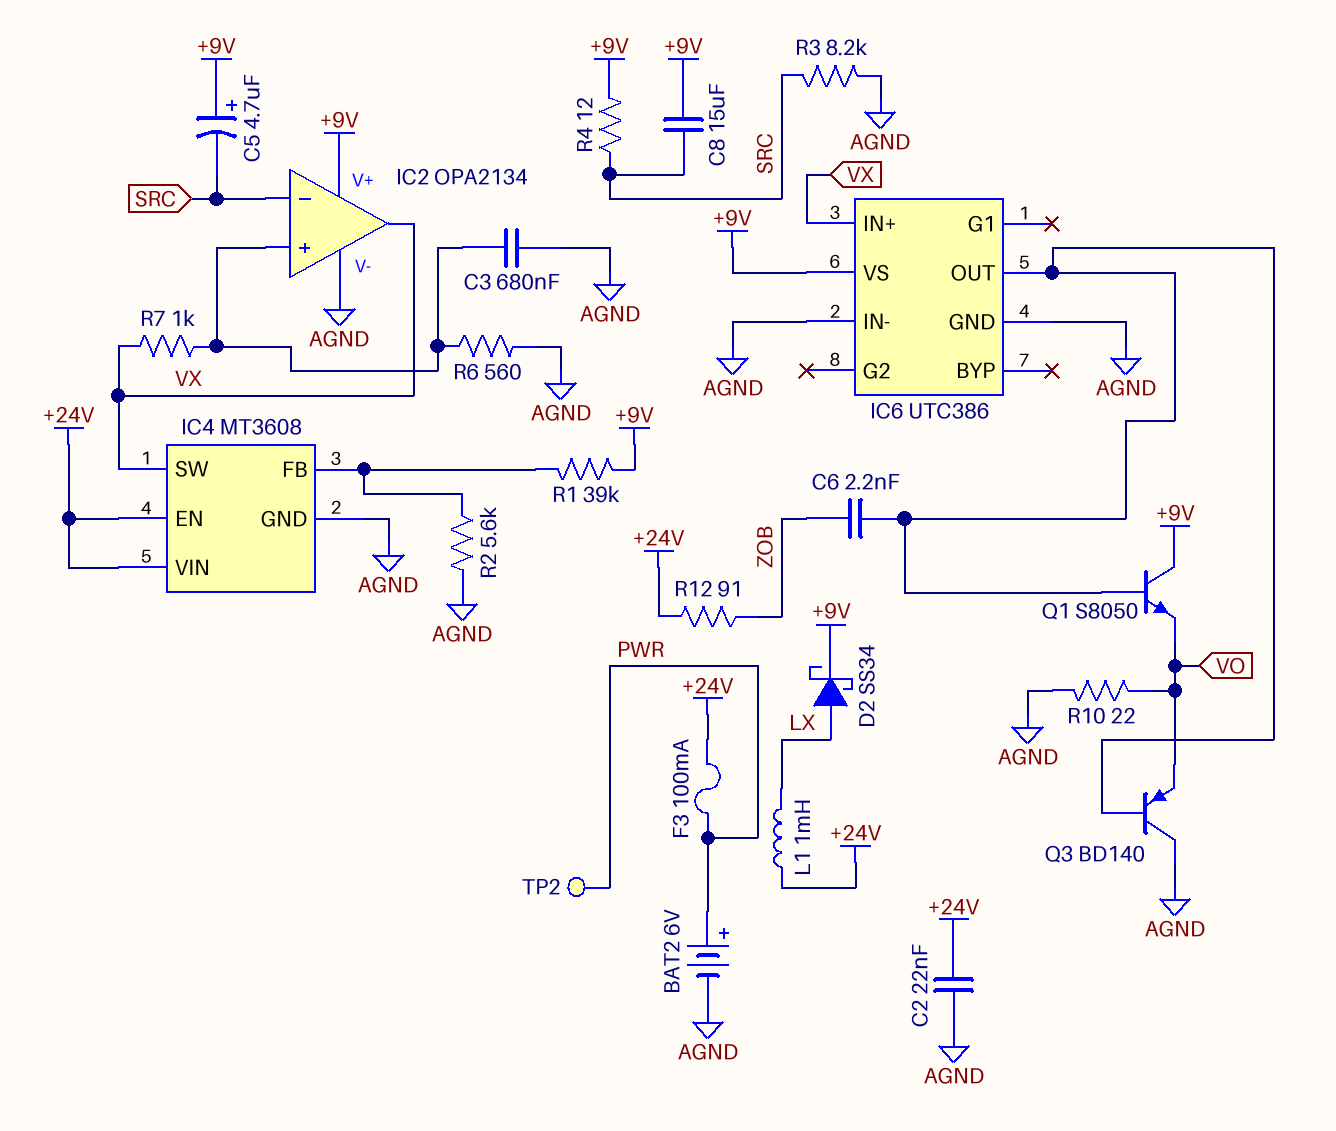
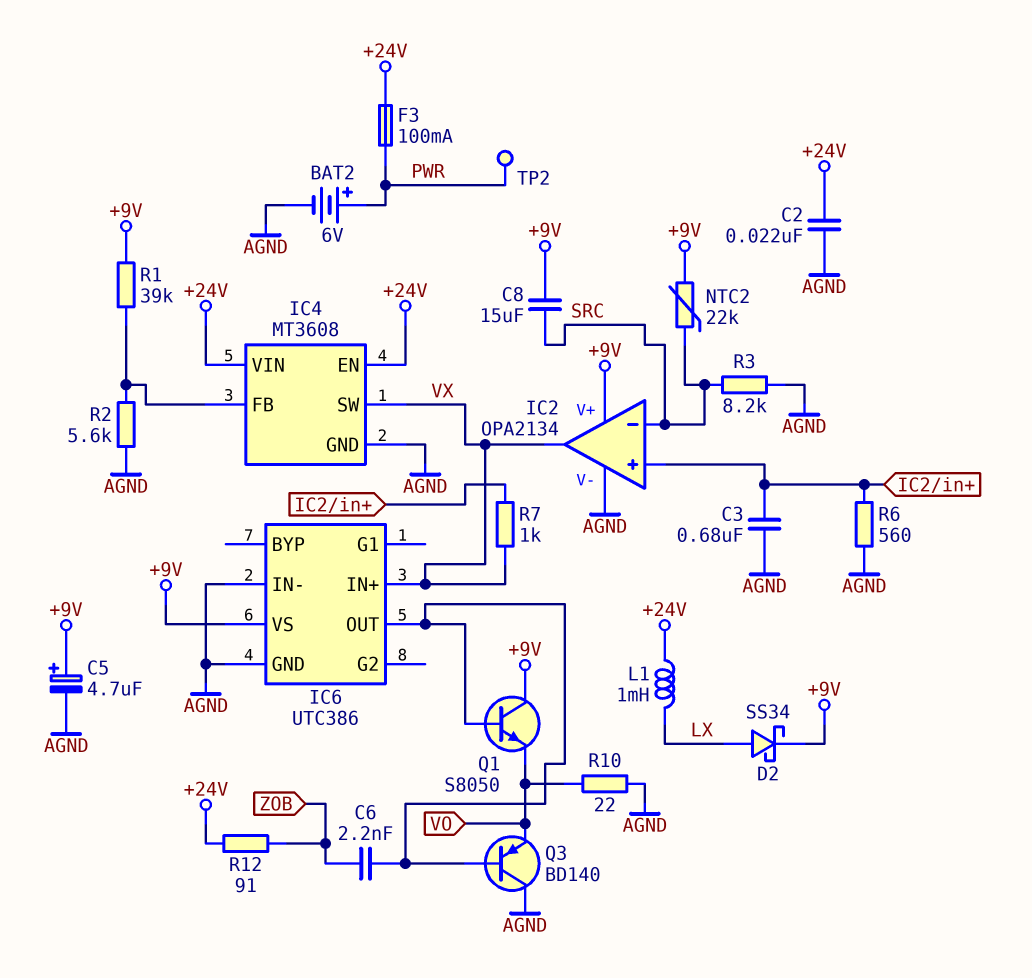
C5: 4.7uF (plus +9V, minus SRC) -> 4.7uF (plus +9V, minus AGND)
NTC2: none -> 22k (+9V, SRC)
R4: 12 (+9V, SRC) -> none

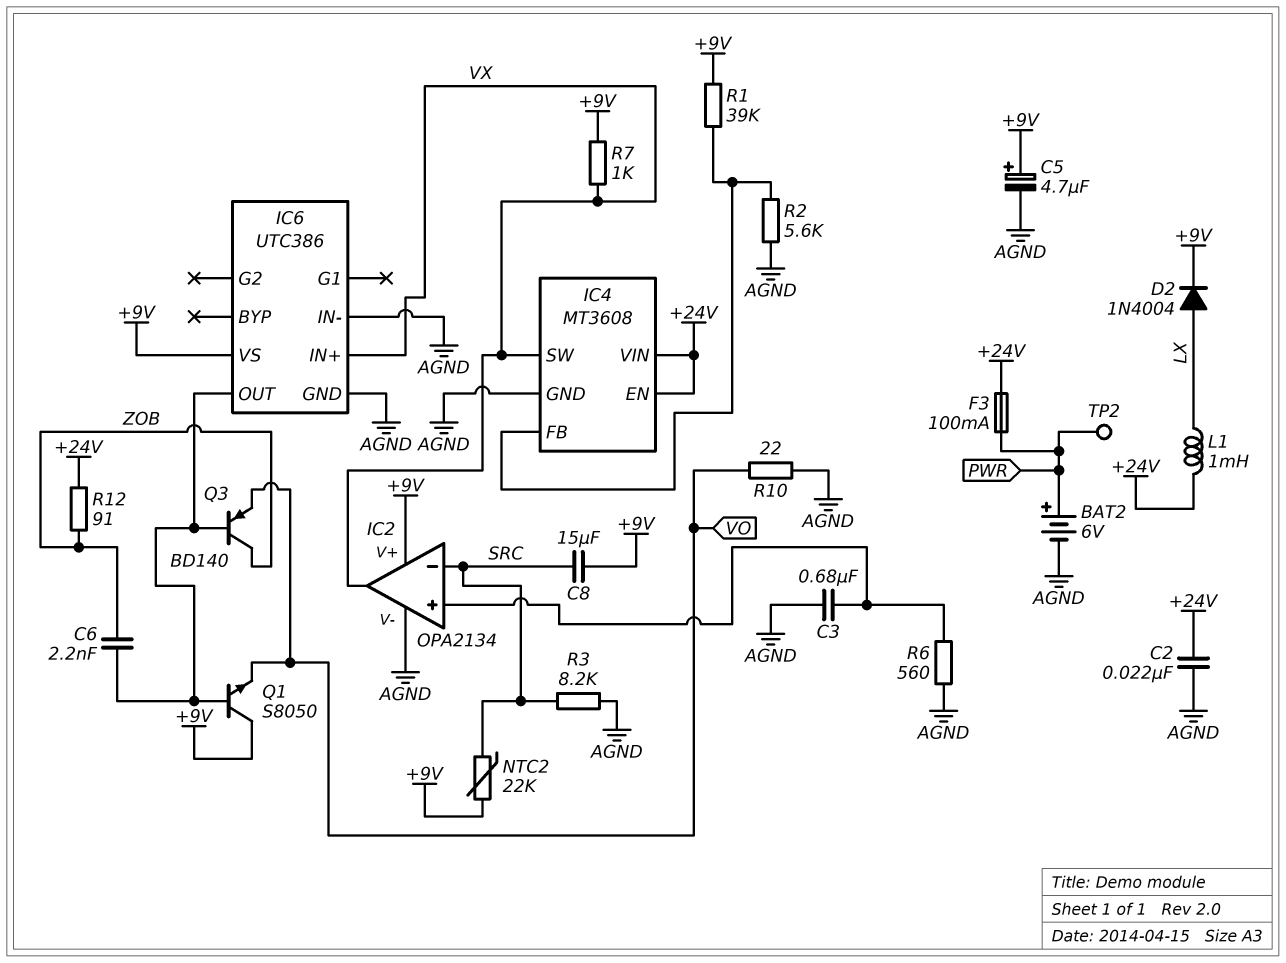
D2: schottky SS34 (A LX, K +9V) -> diode 1N4004 (A LX, K +9V)
Q3: PNP BD140 (B IC6/OUT, C AGND, E VO) -> PNP BD140 (B IC6/OUT, C ZOB, E VO)
R7: 1k (IC2/in+, VX) -> 1k (+9V, VX)

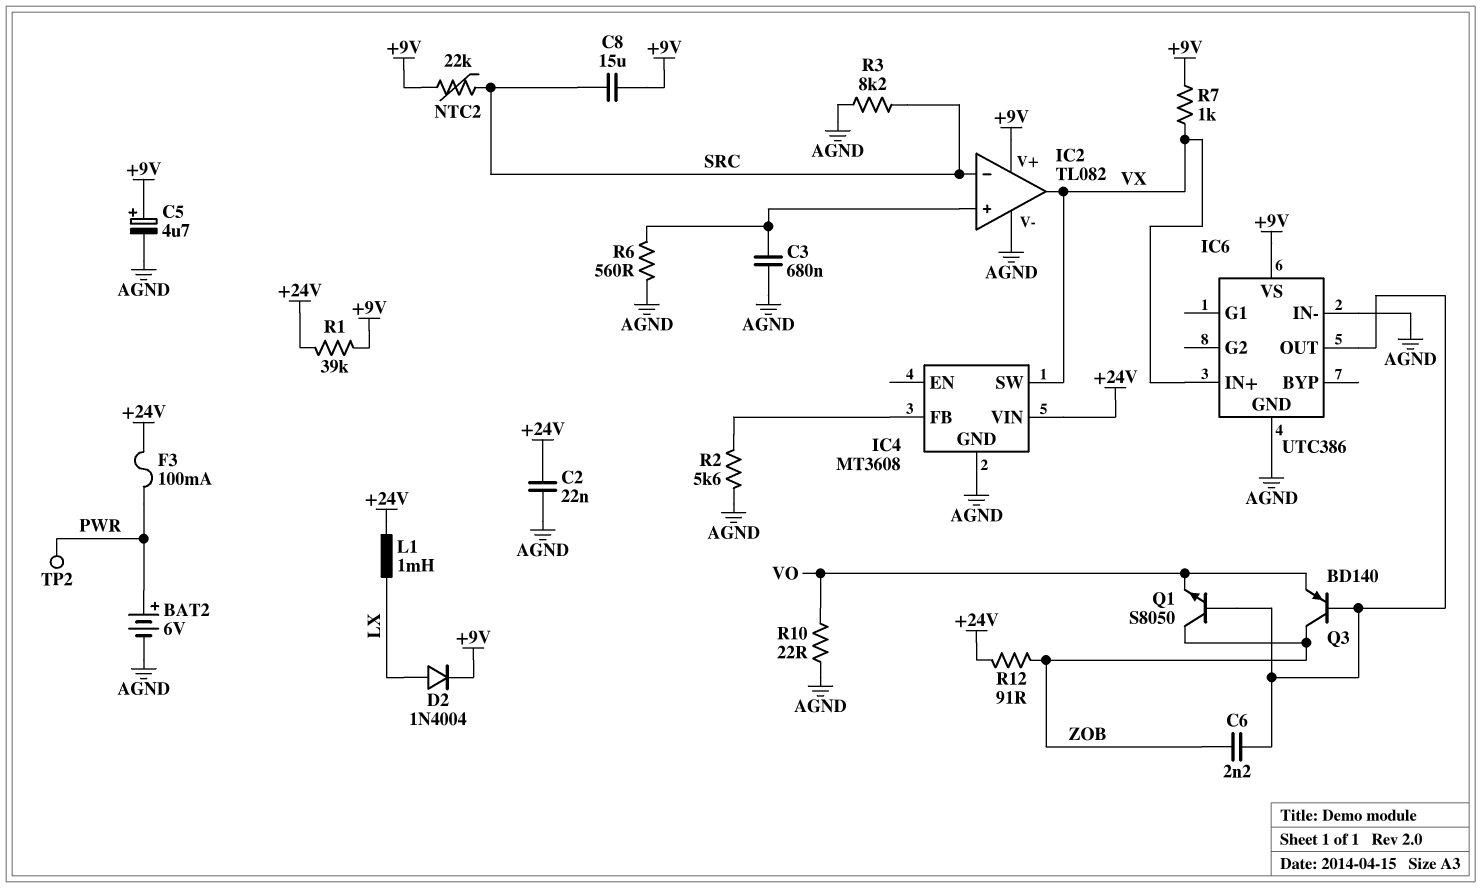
IC2: OPA2134 -> TL082
IC4 pin EN: +24V -> none
Q1: NPN S8050 (B IC6/OUT, C +9V, E VO) -> NPN S8050 (B IC6/OUT, C ZOB, E VO)
R1: 39k (+9V, IC4/FB) -> 39k (+9V, +24V)

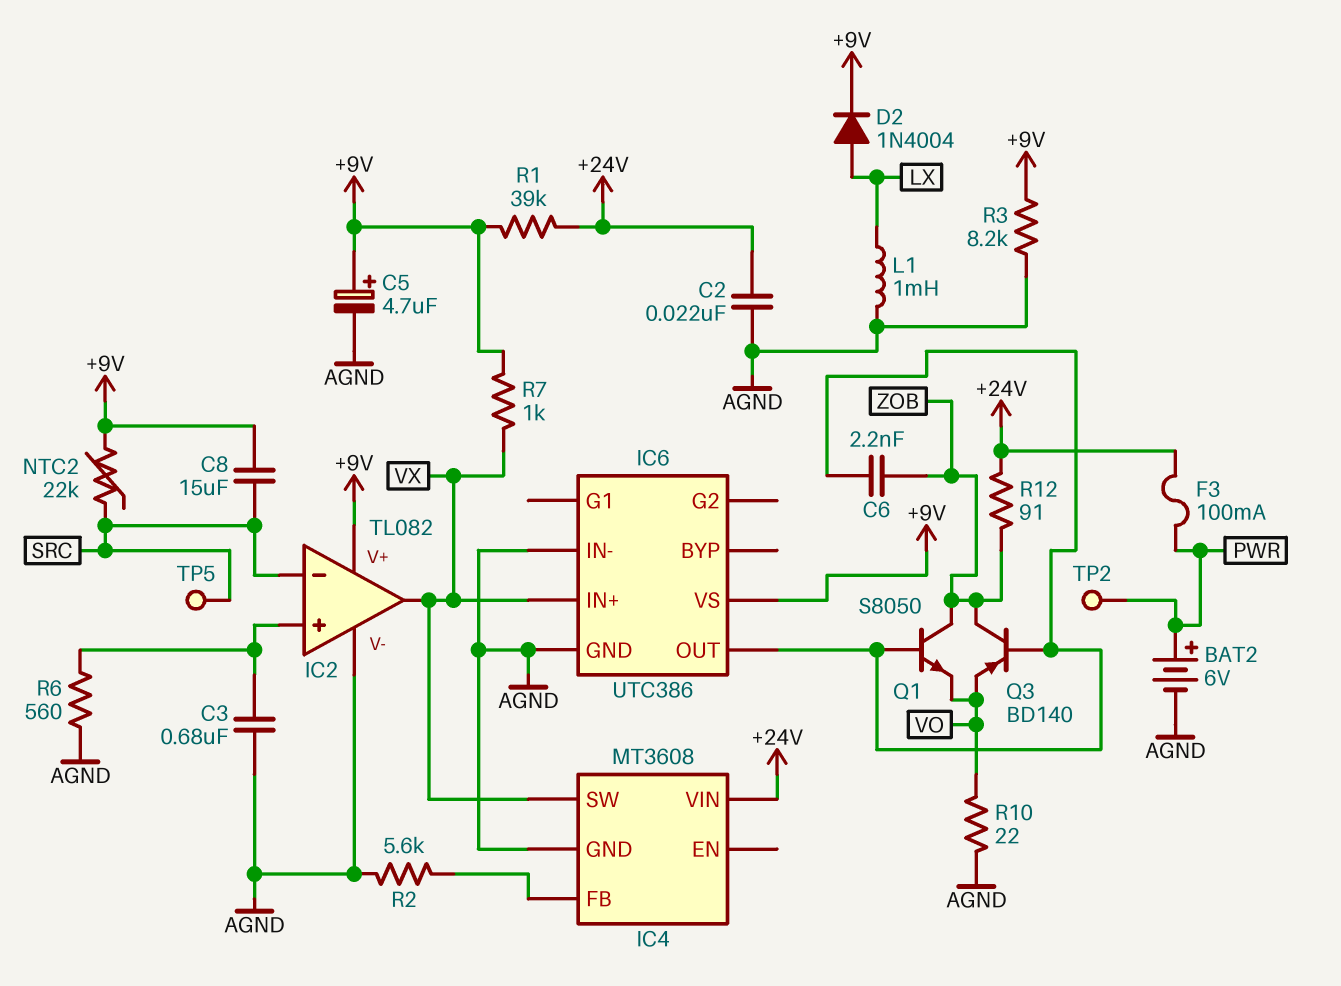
L1: 1mH (+24V, LX) -> 1mH (AGND, LX)
R3: 8.2k (AGND, SRC) -> 8.2k (+9V, AGND)
TP5: none -> test point (SRC)

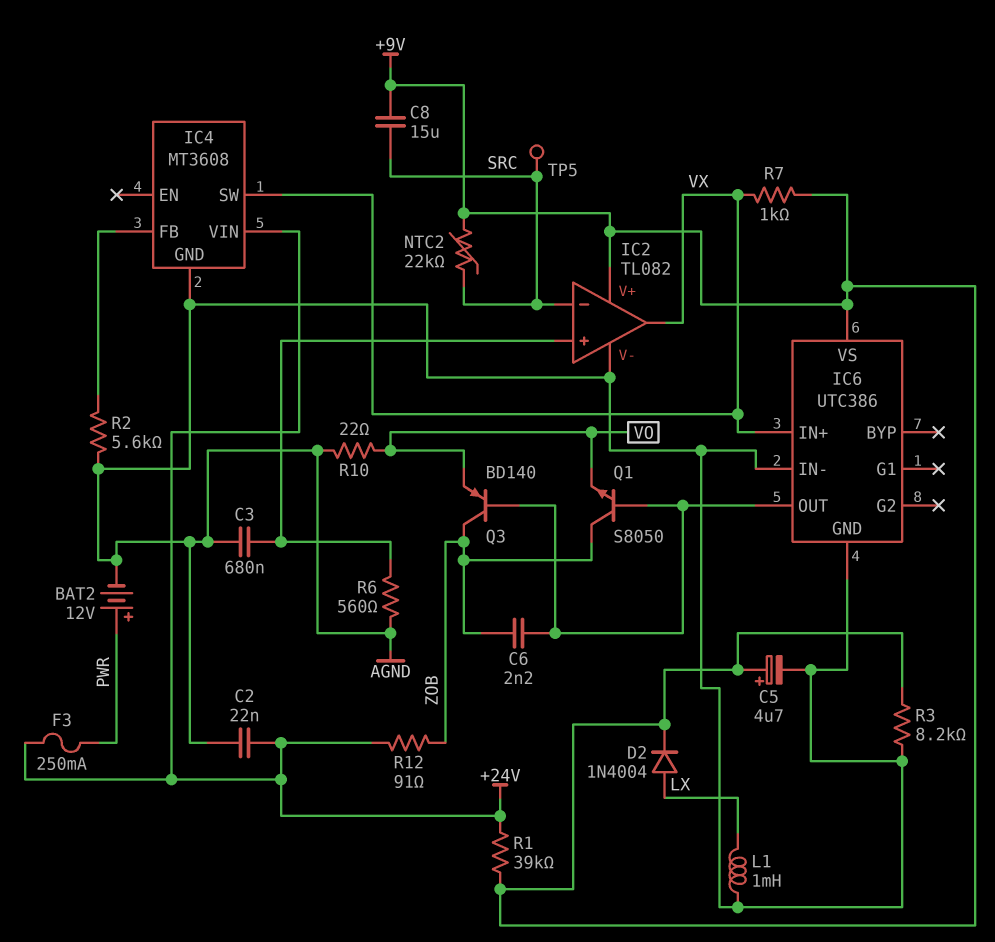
BAT2: 6V (plus PWR, minus AGND) -> 12V (plus PWR, minus AGND)
F3: 100mA (+24V, PWR) -> 250mA (+24V, PWR)
TP2: test point (PWR) -> none

